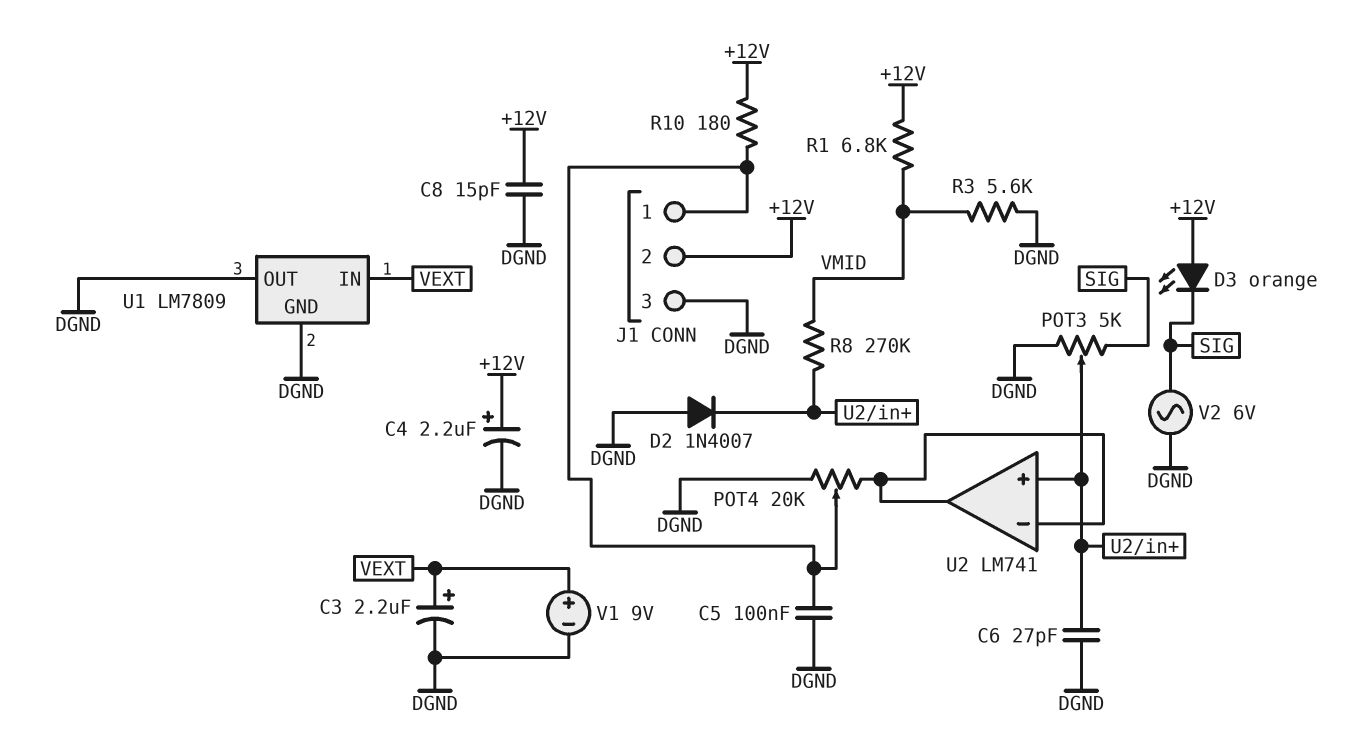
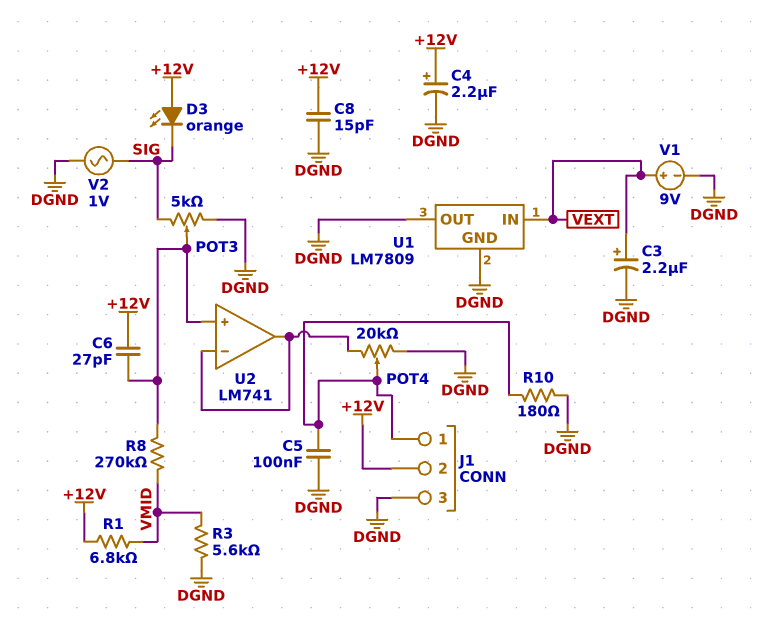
C6: 27pF (DGND, U2/in+) -> 27pF (+12V, U2/in+)
D2: diode 1N4007 (A DGND, K U2/in+) -> none
R10: 180 (+12V, J1/1) -> 180 (DGND, J1/1)
V2: AC 6V (DGND, SIG) -> AC 1V (DGND, SIG)

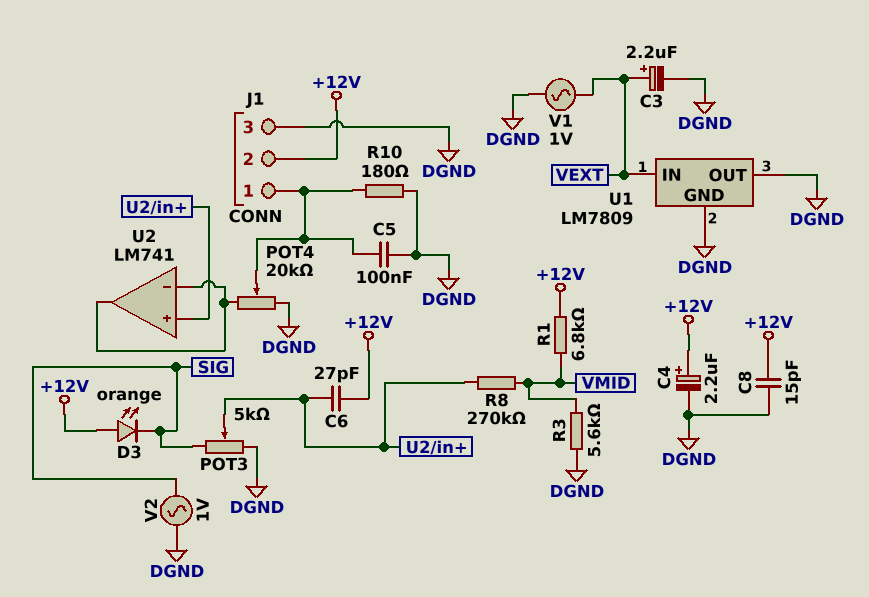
V1: 9V (plus VEXT, minus DGND) -> AC 1V (DGND, VEXT)

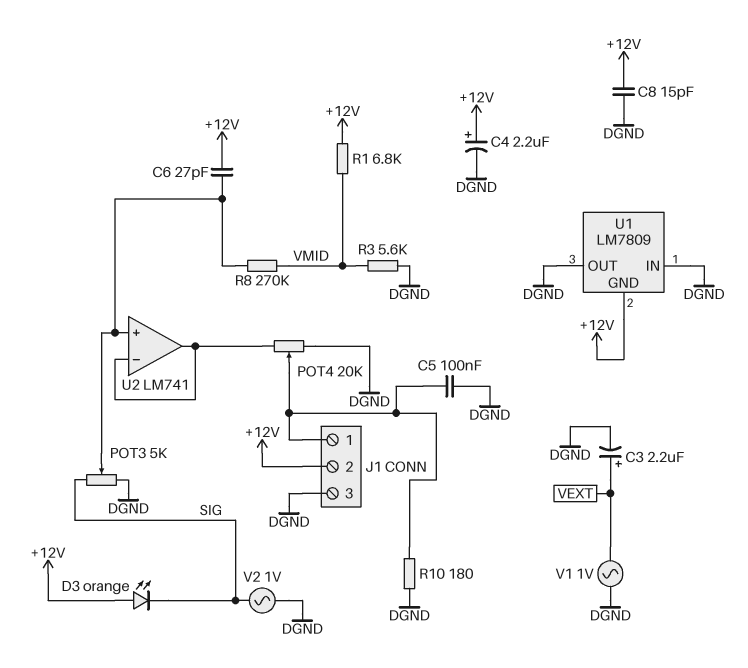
U1 pin GND: DGND -> +12V
U1 pin IN: VEXT -> DGND

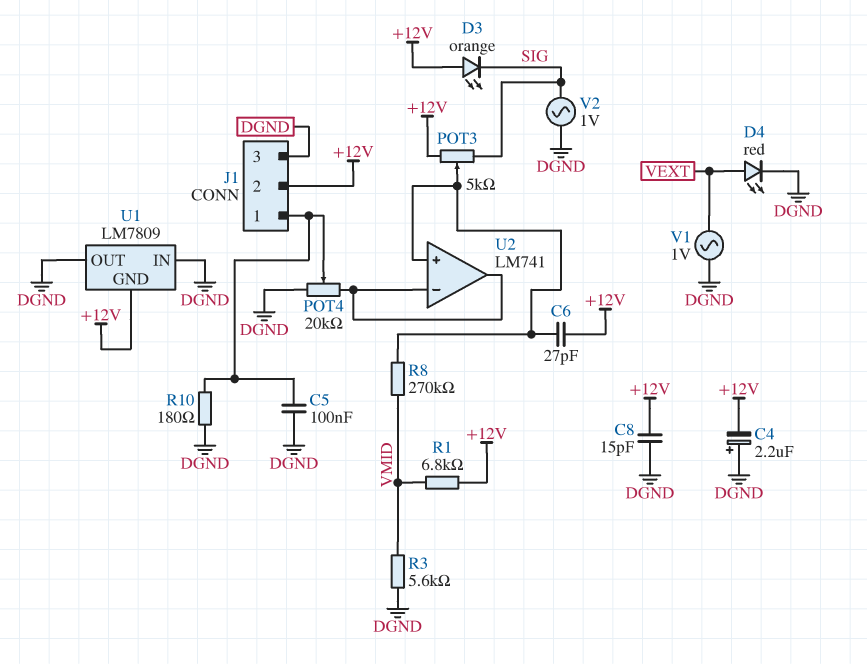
C3: 2.2uF (plus VEXT, minus DGND) -> none
C4: 2.2uF (plus +12V, minus DGND) -> 2.2uF (plus DGND, minus +12V)
D4: none -> LED red (A VEXT, K DGND)
POT3: 5k (DGND, SIG, wiper U2/in+) -> 5k (+12V, SIG, wiper U2/in+)

